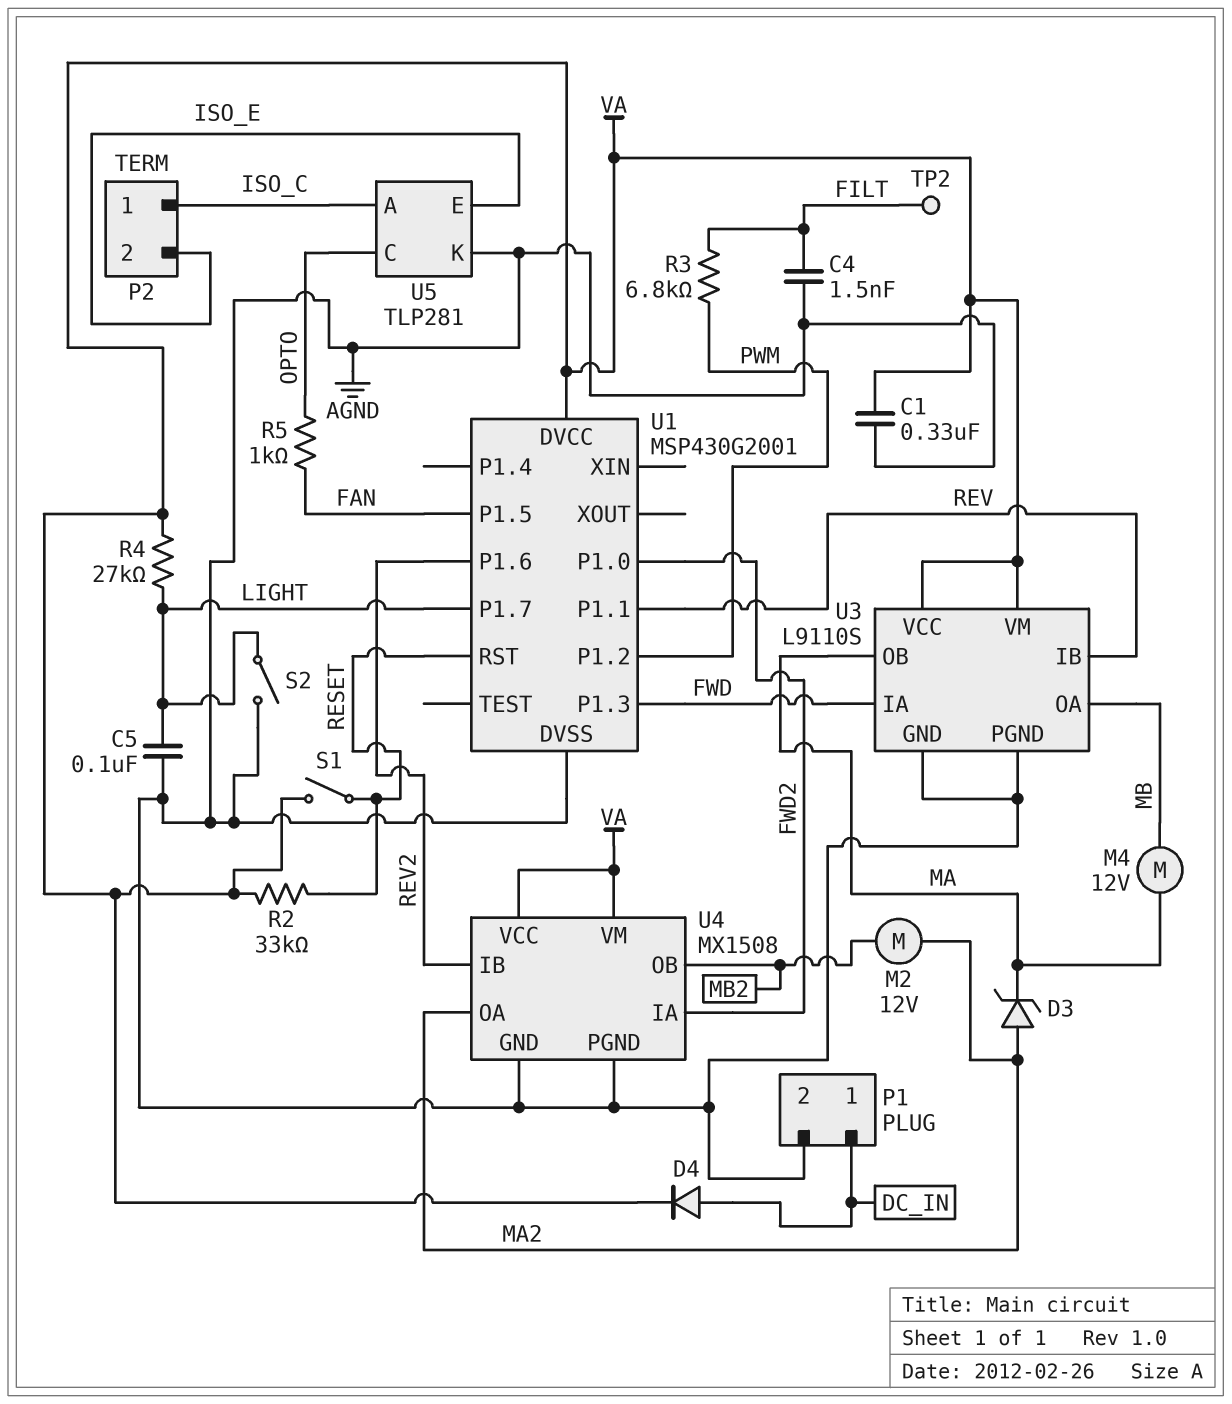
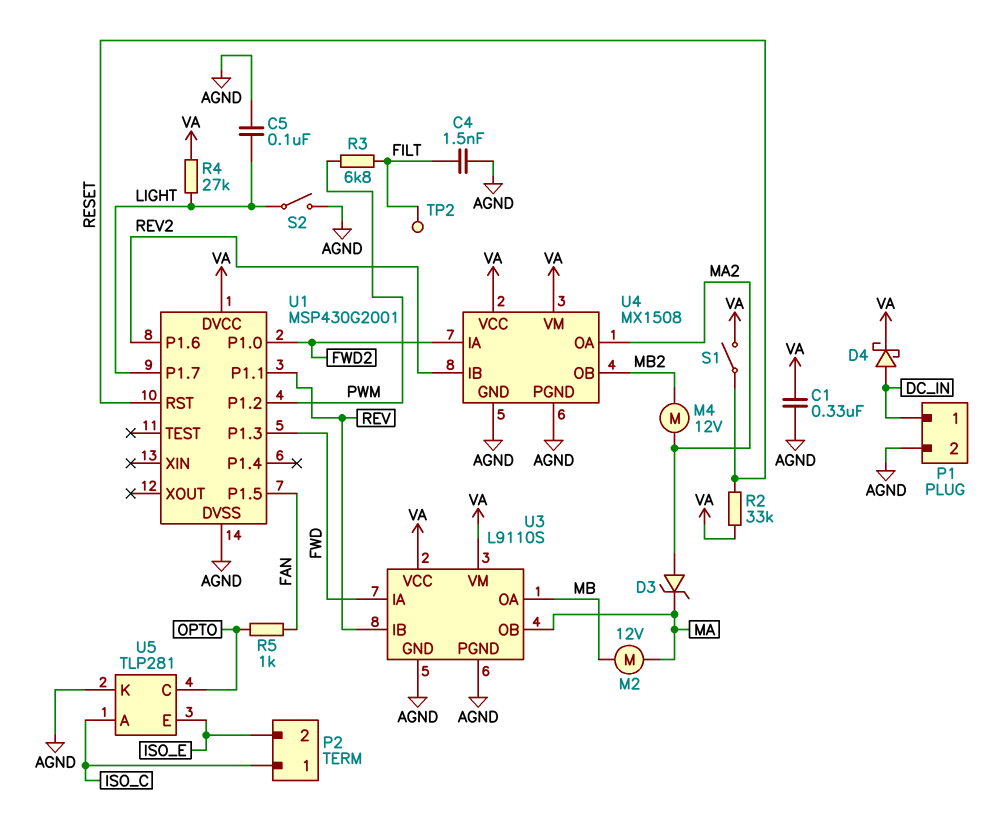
D4: diode (A DC_IN, K VA) -> schottky (A DC_IN, K VA)
M2: motor 12V (MA2, MB2) -> motor 12V (MA, MB)
M4: motor 12V (MA, MB) -> motor 12V (MA2, MB2)

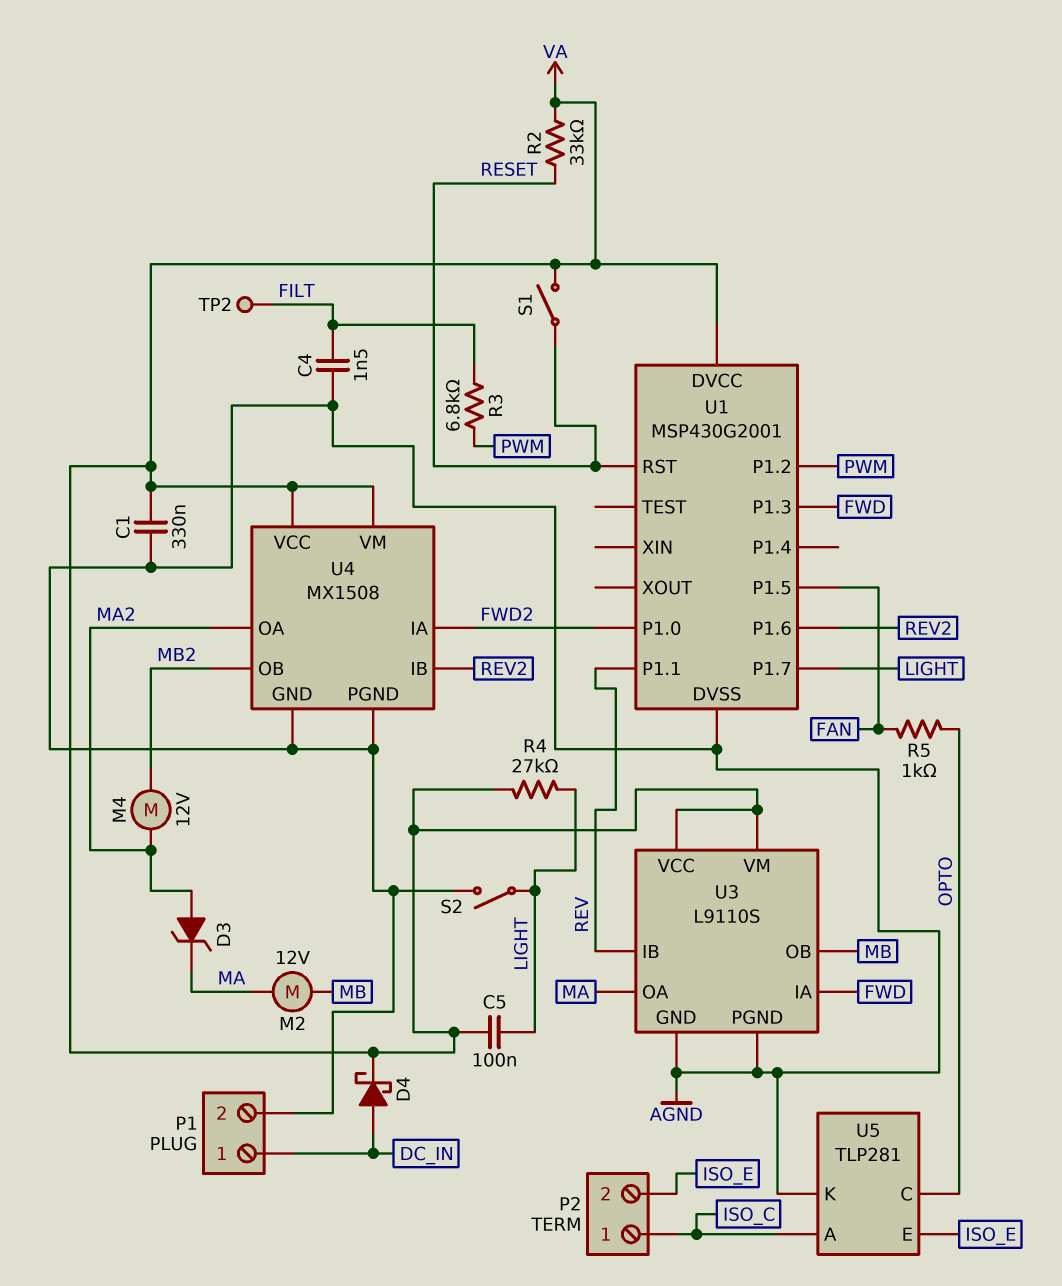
C5: 100nF (AGND, LIGHT) -> 100nF (LIGHT, VA)
U3 pin OA: MB -> MA
U3 pin OB: MA -> MB

